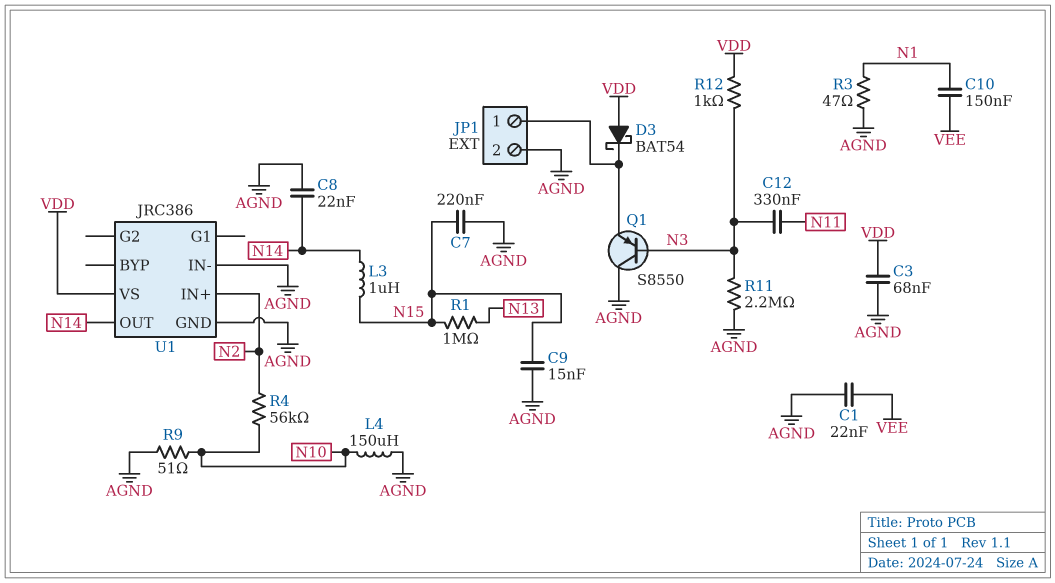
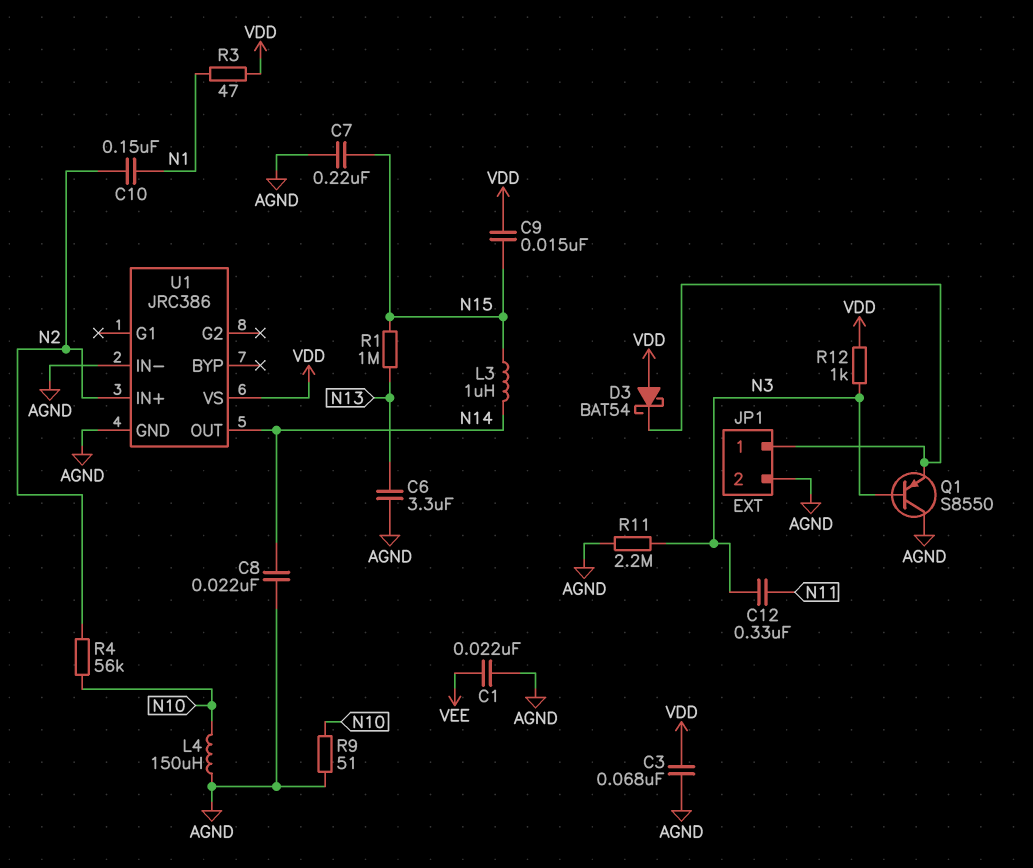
C6: none -> 3.3uF (AGND, N13)
C9: 15nF (AGND, N15) -> 15nF (N15, VDD)
C10: 150nF (N1, VEE) -> 150nF (N1, N2)
R3: 47 (AGND, N1) -> 47 (N1, VDD)

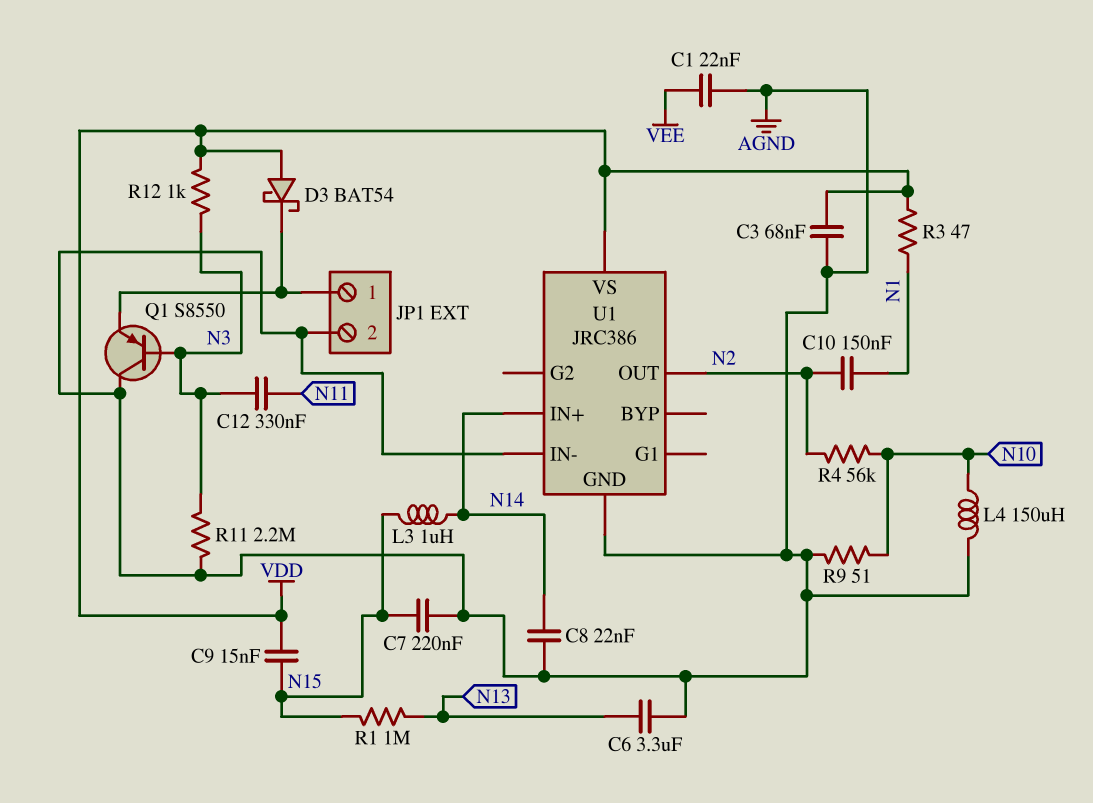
U1 pin IN+: N2 -> N14
U1 pin OUT: N14 -> N2

